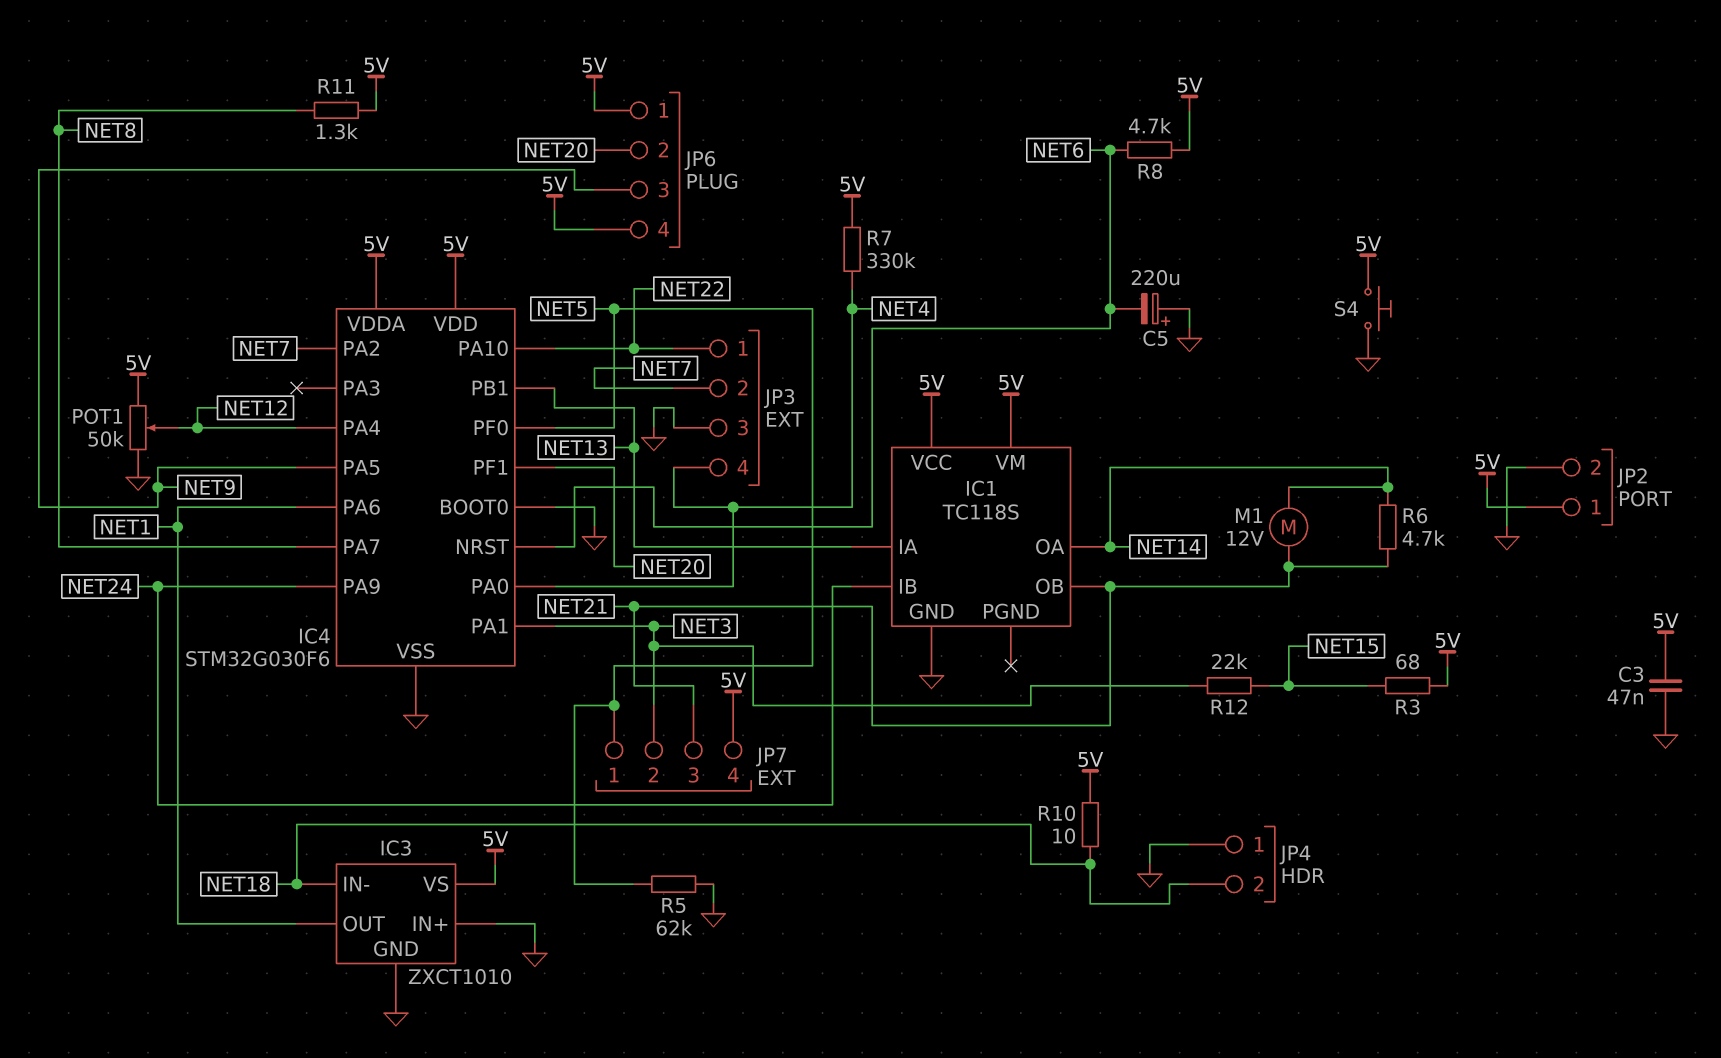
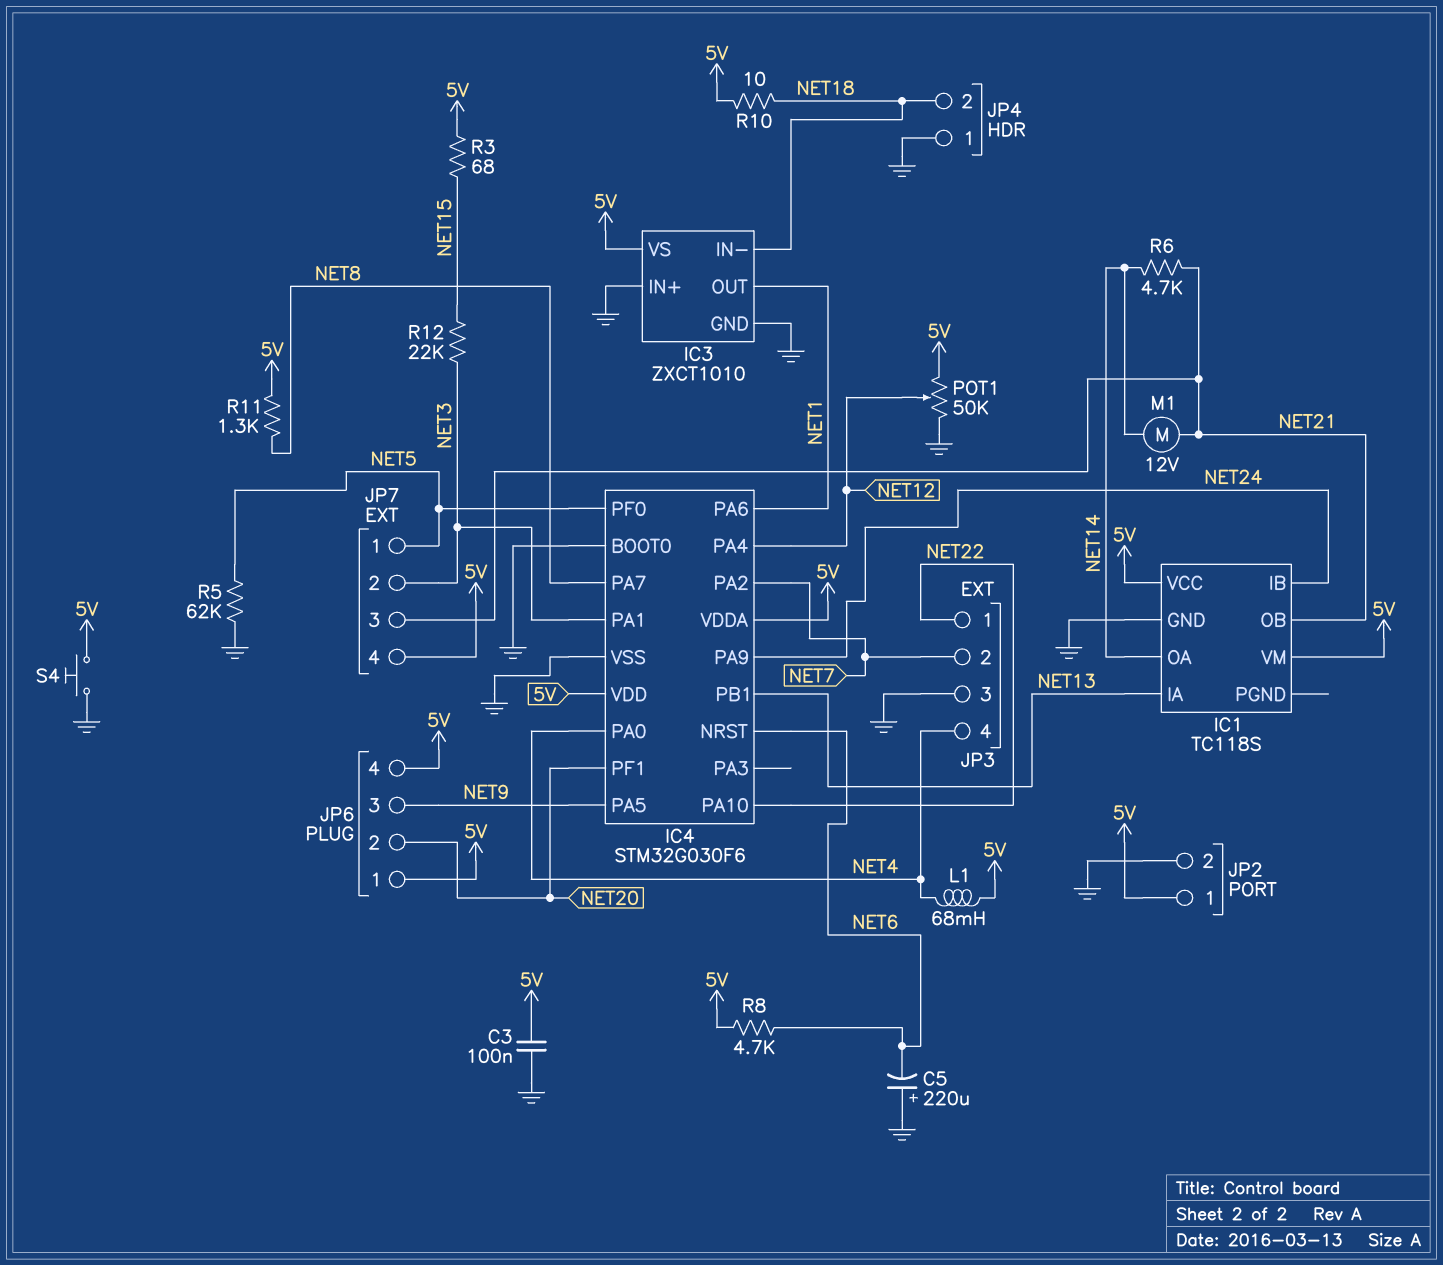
C3: 47nF (5V, GND) -> 100nF (5V, GND)
L1: none -> 68mH (5V, NET4)
R7: 330k (5V, NET4) -> none

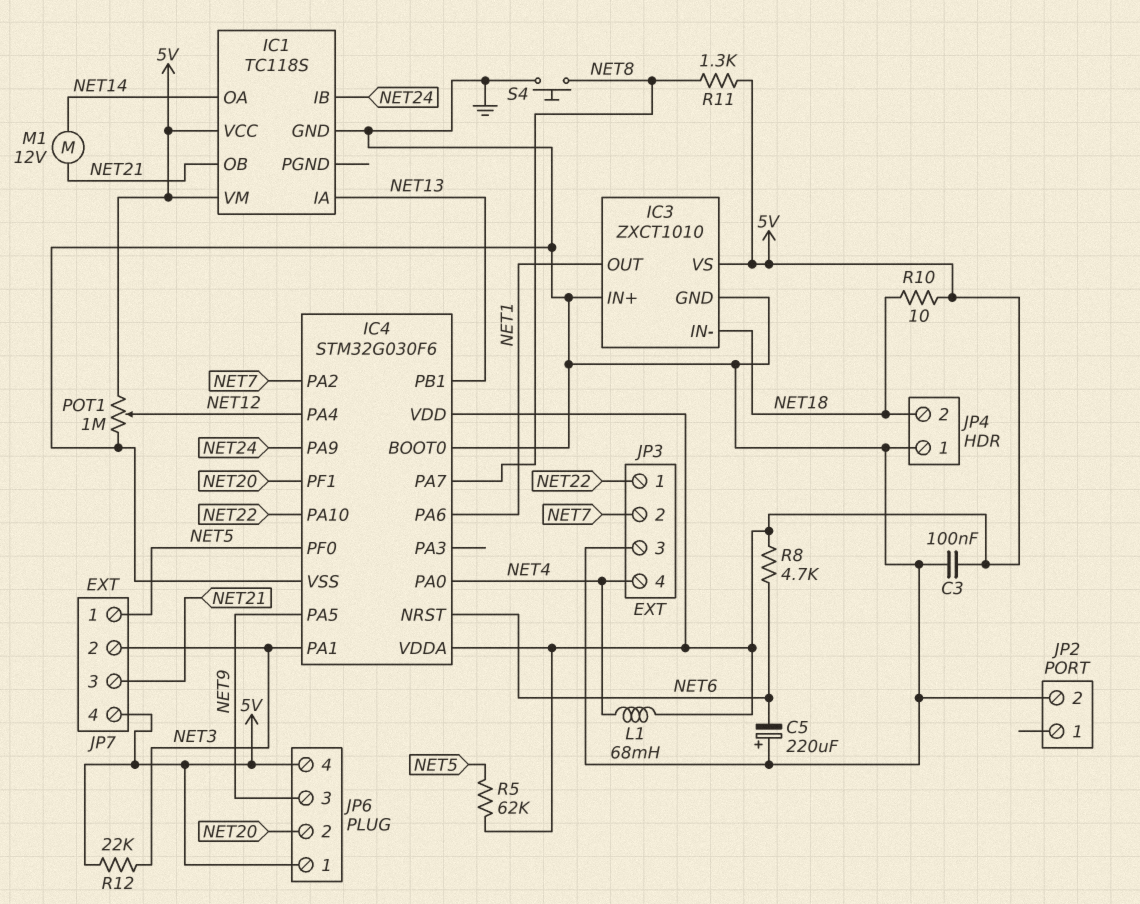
JP2 pin 1: 5V -> none
POT1: 50k (5V, GND, wiper NET12) -> 1M (5V, GND, wiper NET12)
R3: 68 (5V, NET15) -> none
R5: 62k (GND, NET5) -> 62k (5V, NET5)
R6: 4.7k (NET14, NET21) -> none
R12: 22k (NET3, NET15) -> 22k (5V, NET3)
S4: button (5V, GND) -> button (GND, NET8)

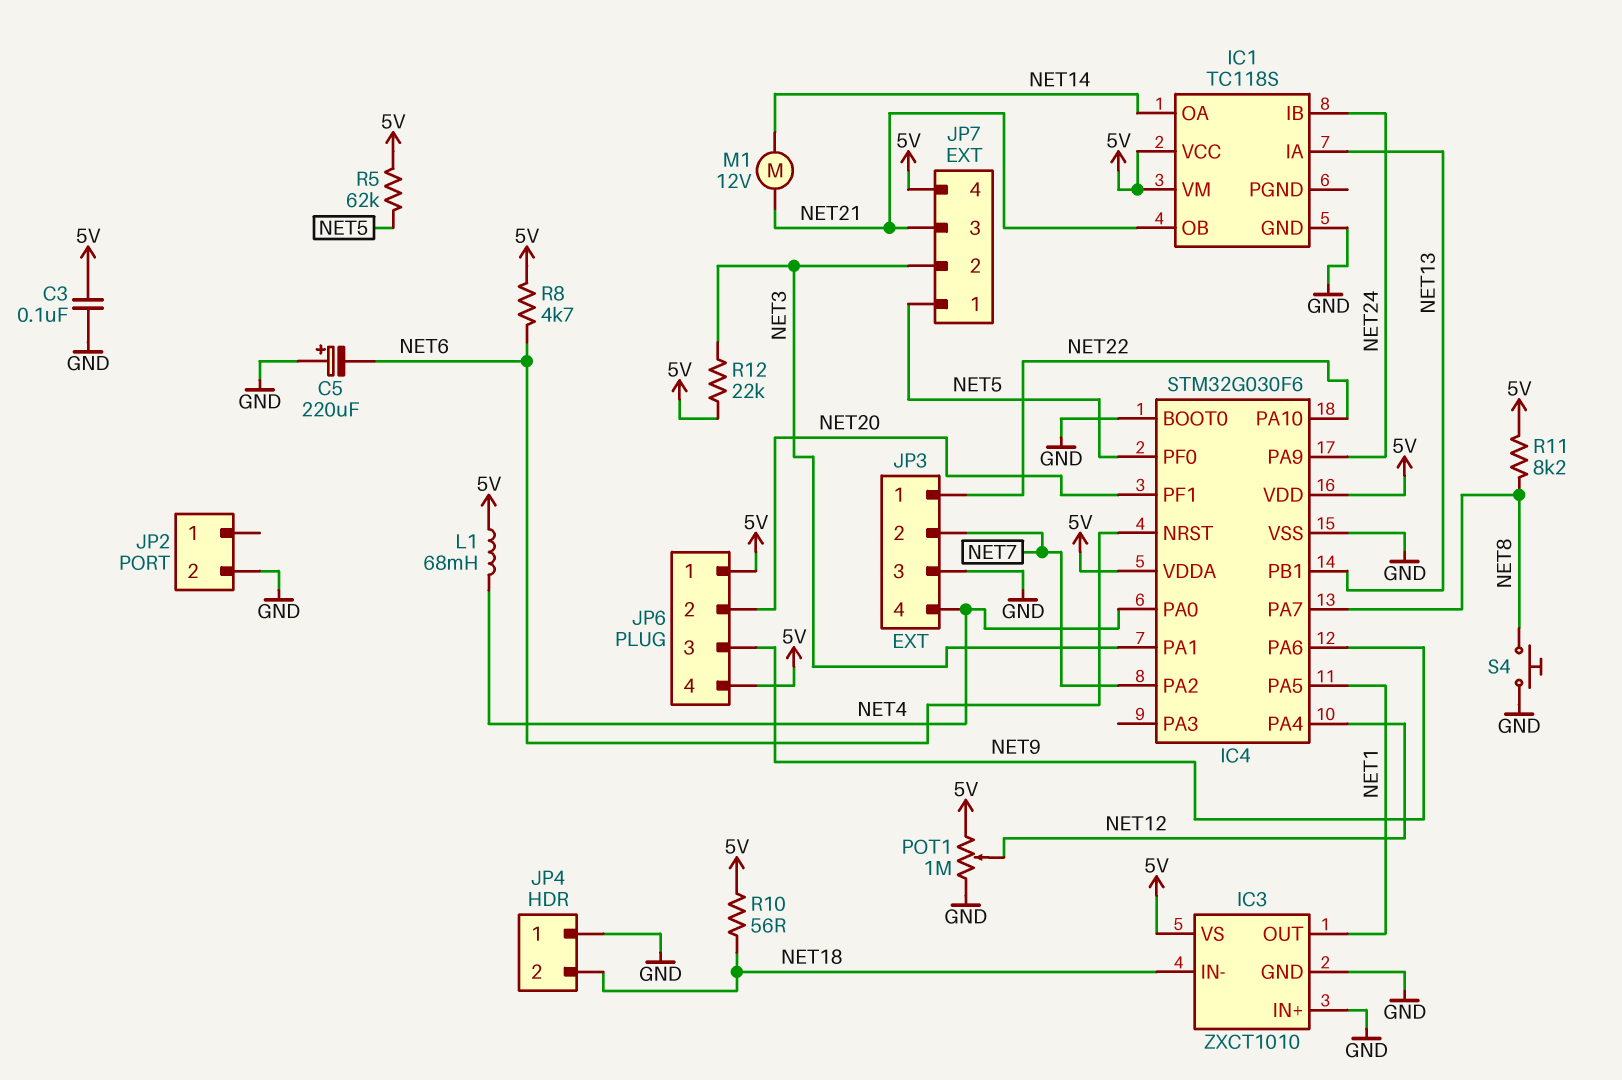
IC4 pin PA5: NET9 -> NET1
IC4 pin PA6: NET1 -> NET9
R10: 10 (5V, NET18) -> 56 (5V, NET18)
R11: 1.3k (5V, NET8) -> 8.2k (5V, NET8)

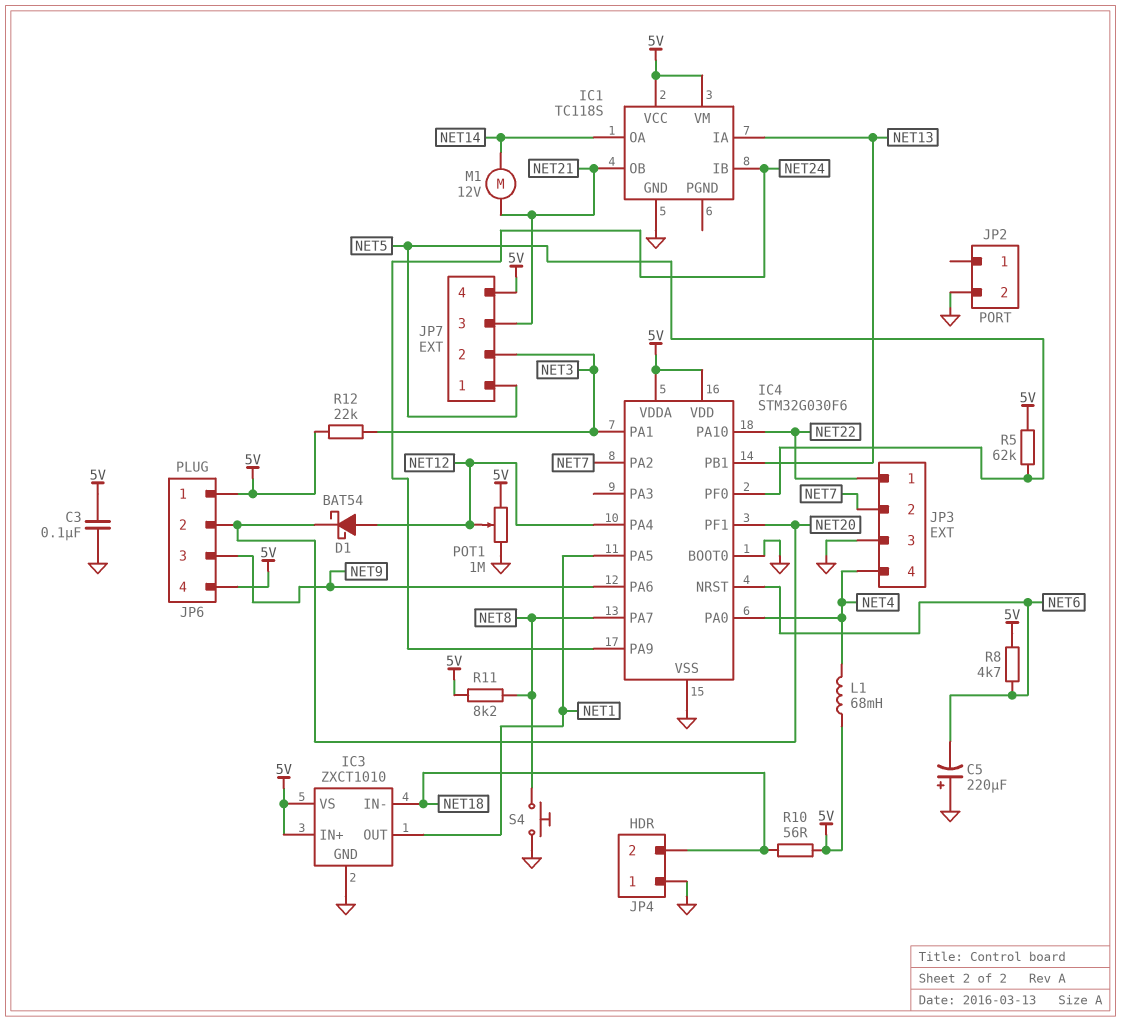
D1: none -> schottky BAT54 (A NET12, K NET20)
IC3 pin IN+: GND -> 5V

